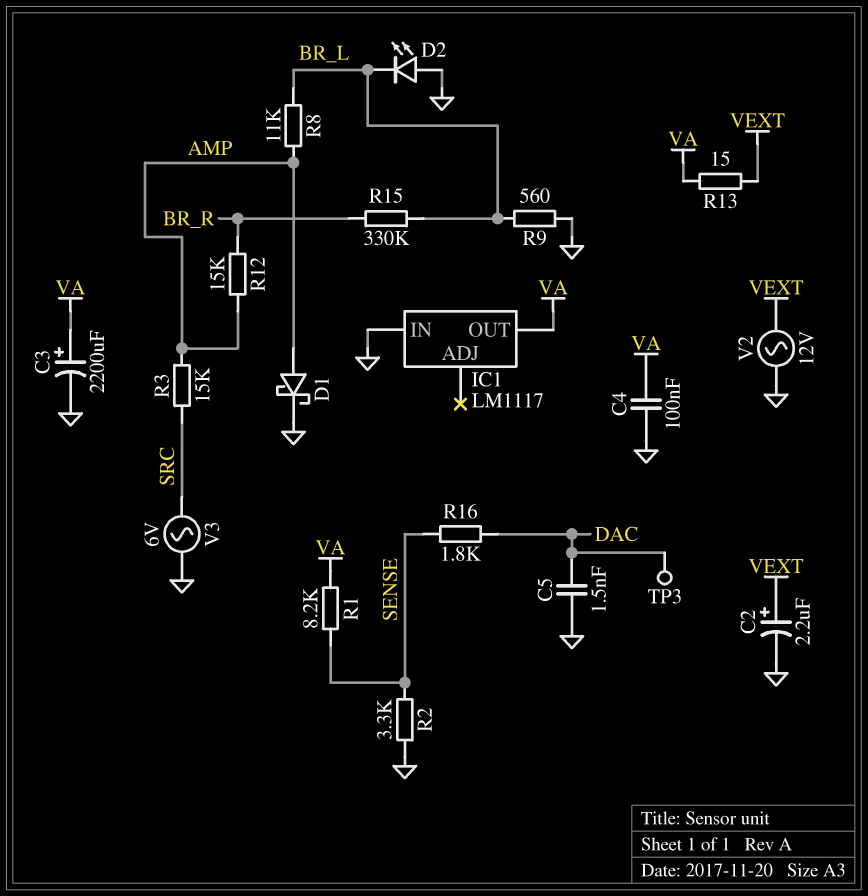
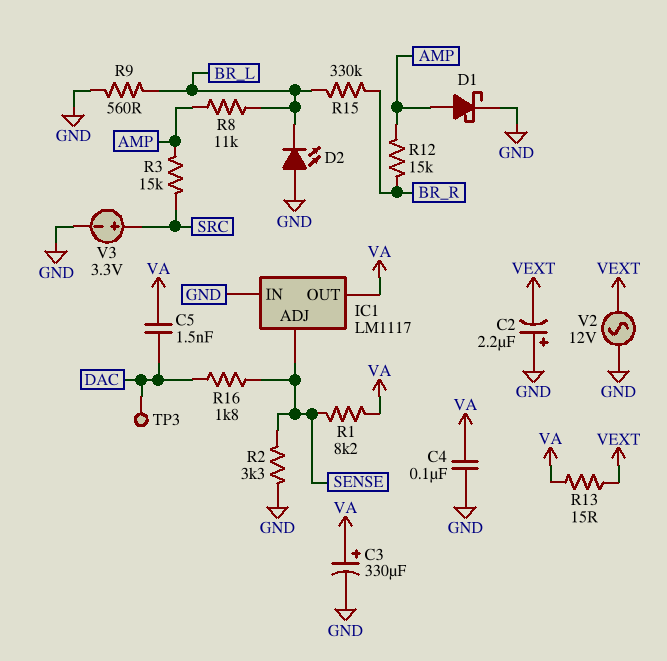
C2: 2.2uF (plus VEXT, minus GND) -> 2.2uF (plus GND, minus VEXT)
C3: 2200uF (plus VA, minus GND) -> 330uF (plus VA, minus GND)
C5: 1.5nF (DAC, GND) -> 1.5nF (DAC, VA)
IC1 pin ADJ: none -> SENSE
V3: AC 6V (GND, SRC) -> 3.3V (plus SRC, minus GND)

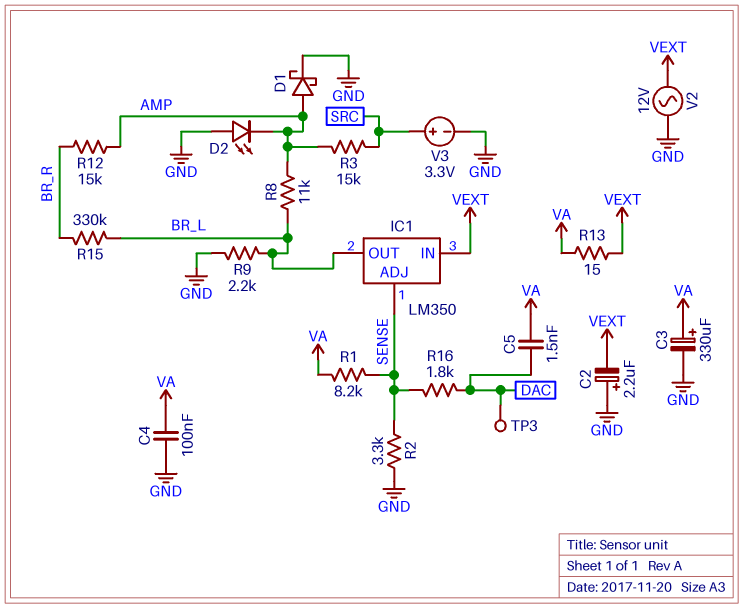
D2: LED (A GND, K BR_L) -> LED (A GND, K AMP)
IC1: LM1117 -> LM350
IC1 pin IN: GND -> VEXT
IC1 pin OUT: VA -> BR_L
R9: 560 (BR_L, GND) -> 2.2k (BR_L, GND)

